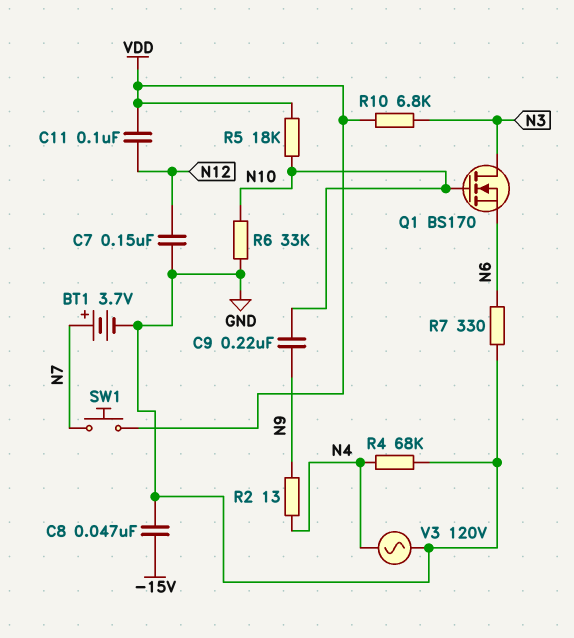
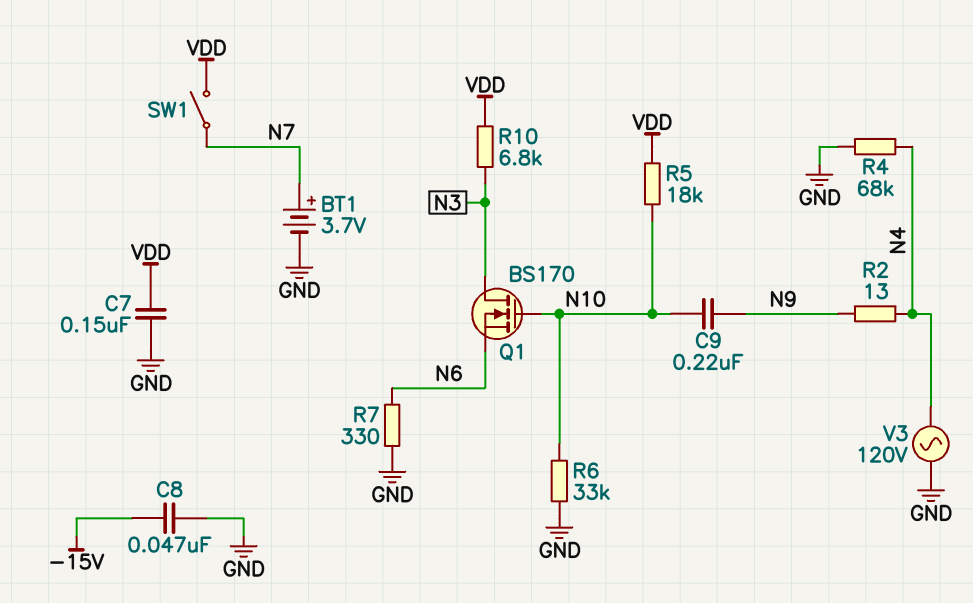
C7: 150nF (GND, N12) -> 150nF (GND, VDD)
C11: 100nF (N12, VDD) -> none
SW1: button (N7, VDD) -> switch (N7, VDD)

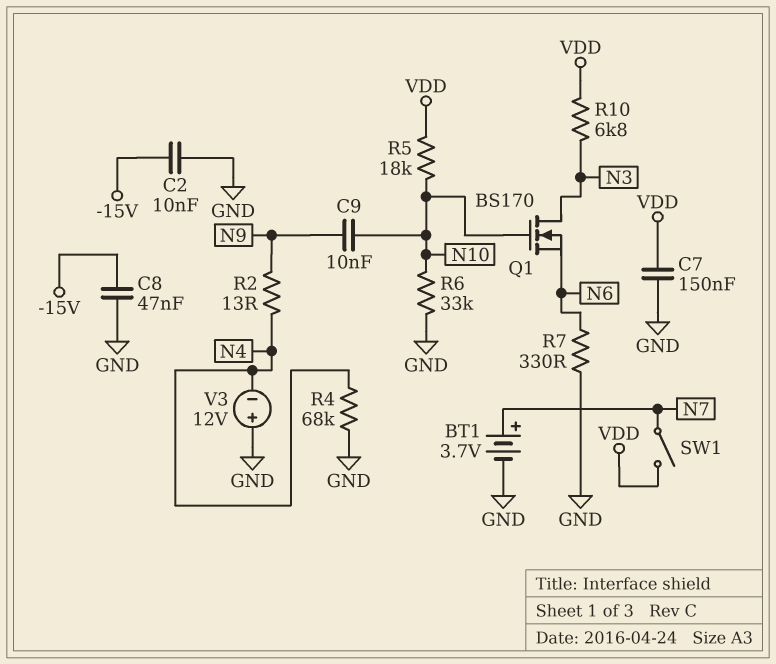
C2: none -> 10nF (-15V, GND)
C9: 220nF (N9, N10) -> 10nF (N9, N10)
V3: AC 120V (GND, N4) -> 12V (plus GND, minus N4)

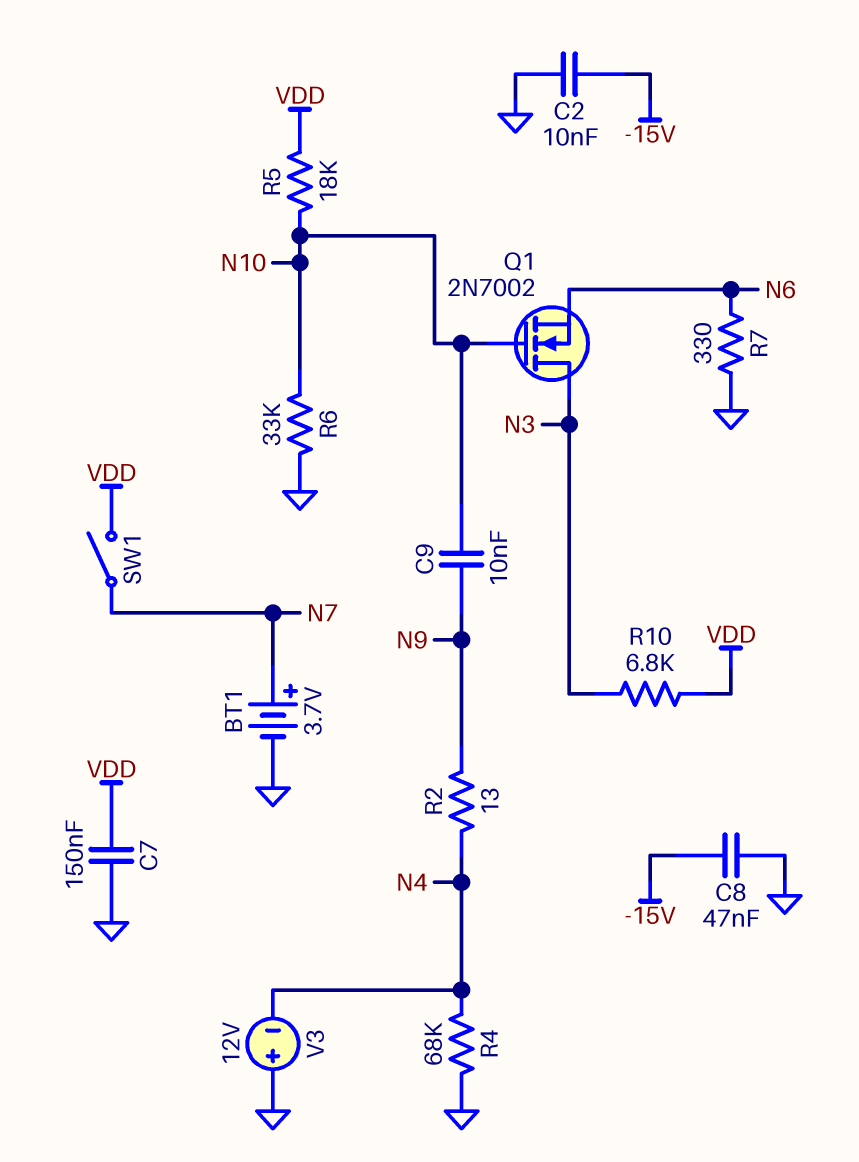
Q1: NMOS BS170 (G N10, D N3, S N6) -> NMOS 2N7002 (G N10, D N3, S N6)

